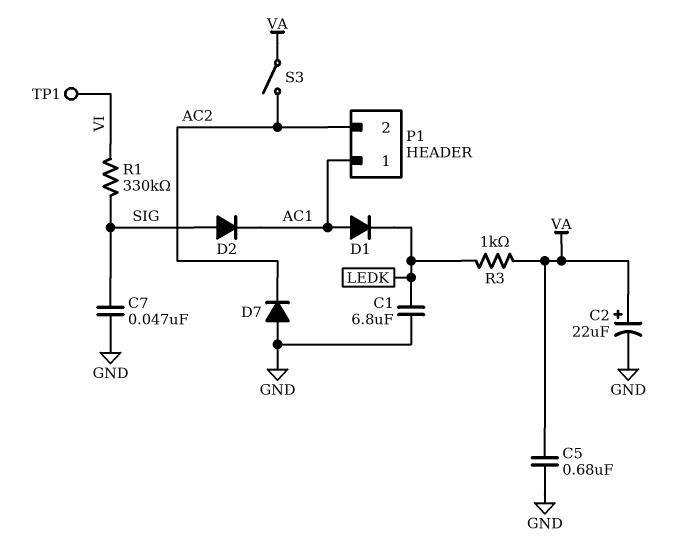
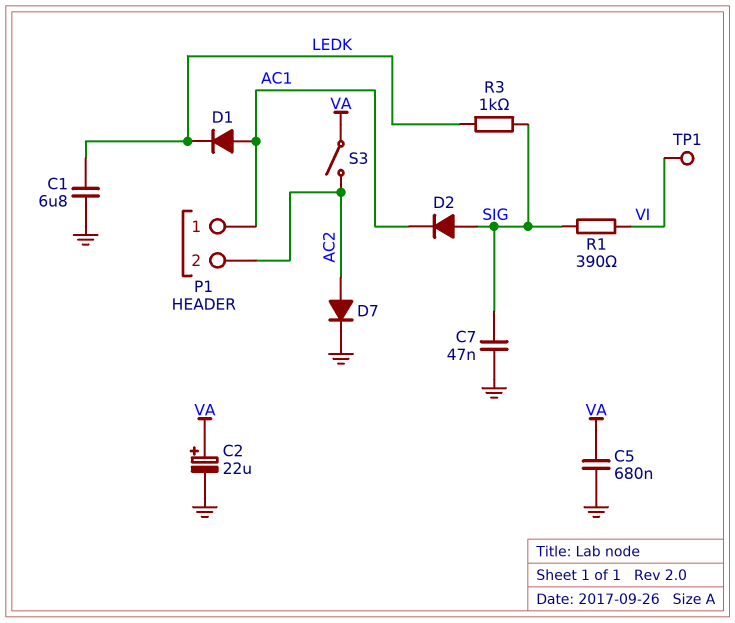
D7: diode (A GND, K AC2) -> diode (A AC2, K GND)
R1: 330k (SIG, VI) -> 390 (SIG, VI)
R3: 1k (LEDK, VA) -> 1k (LEDK, SIG)

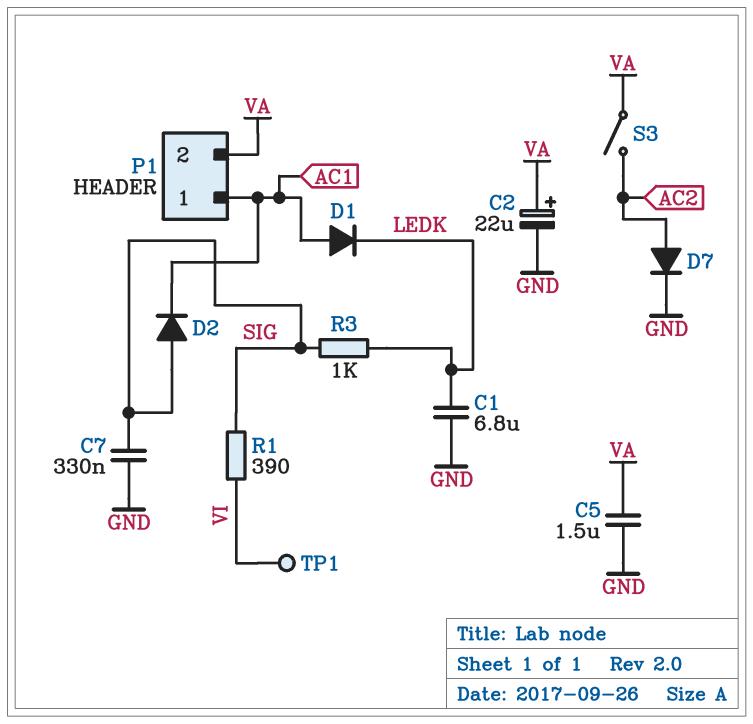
C5: 680nF (GND, VA) -> 1.5uF (GND, VA)
C7: 47nF (GND, SIG) -> 330nF (GND, SIG)
P1 pin 2: AC2 -> VA

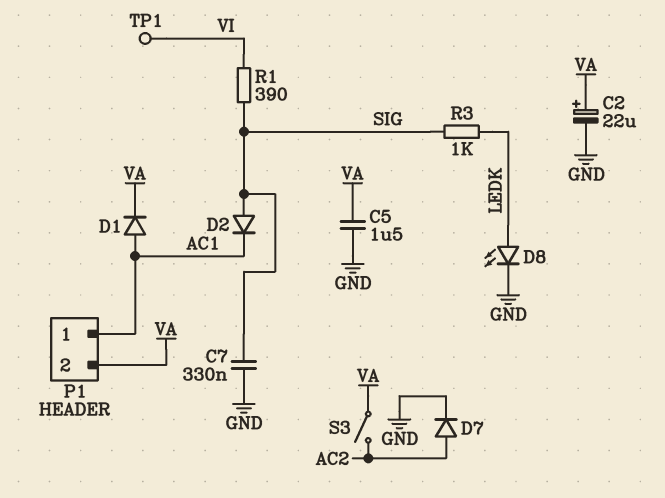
C1: 6.8uF (GND, LEDK) -> none
D1: diode (A AC1, K LEDK) -> diode (A AC1, K VA)
D8: none -> LED (A LEDK, K GND)

